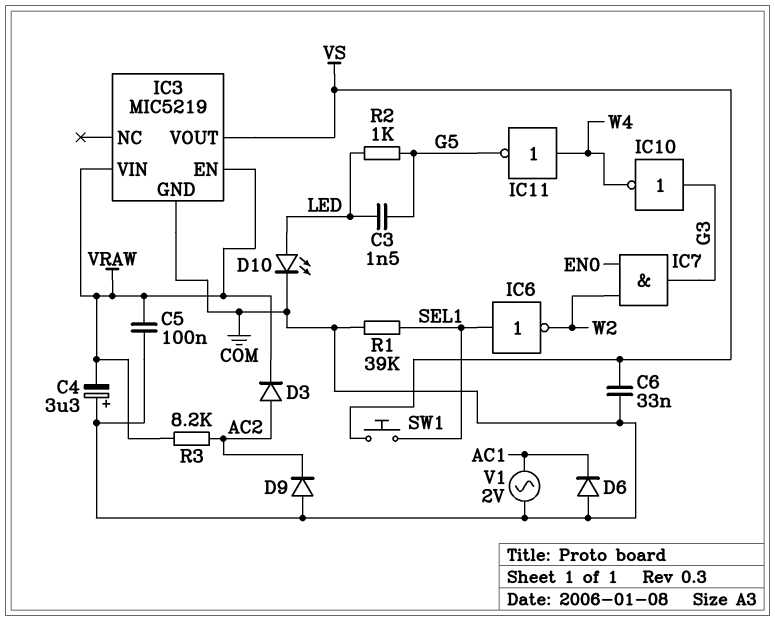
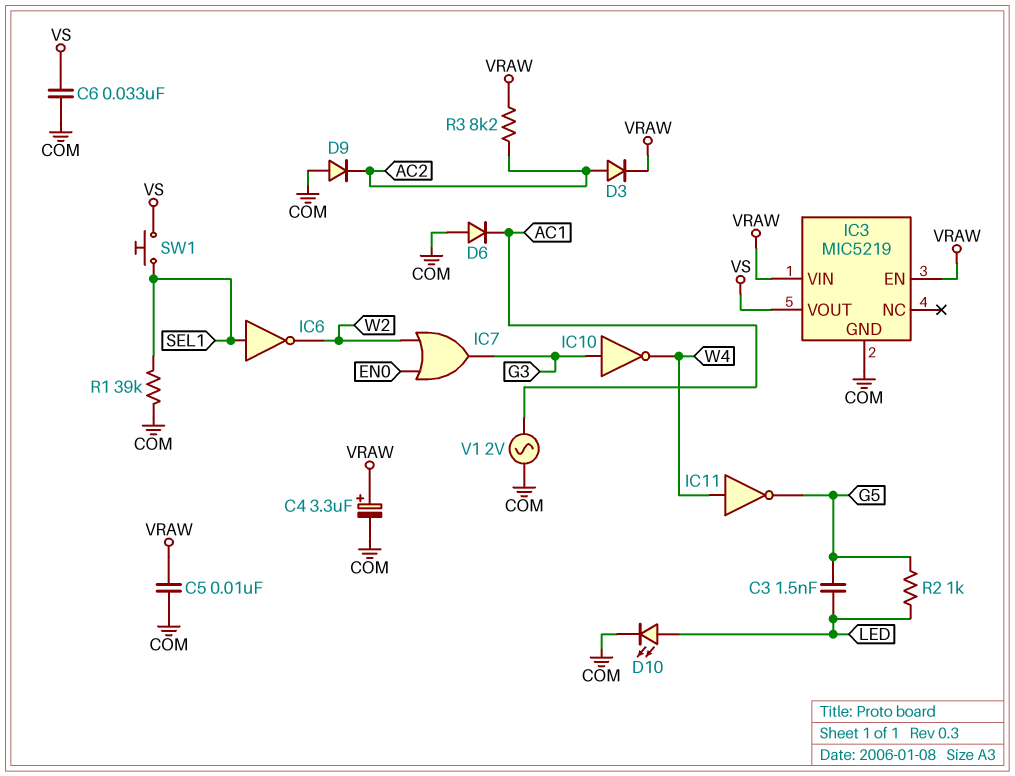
C4: 3.3uF (plus COM, minus VRAW) -> 3.3uF (plus VRAW, minus COM)
C5: 100nF (COM, VRAW) -> 10nF (COM, VRAW)
IC7: AND (in EN0, in W2, out G3) -> OR (in EN0, in W2, out G3)

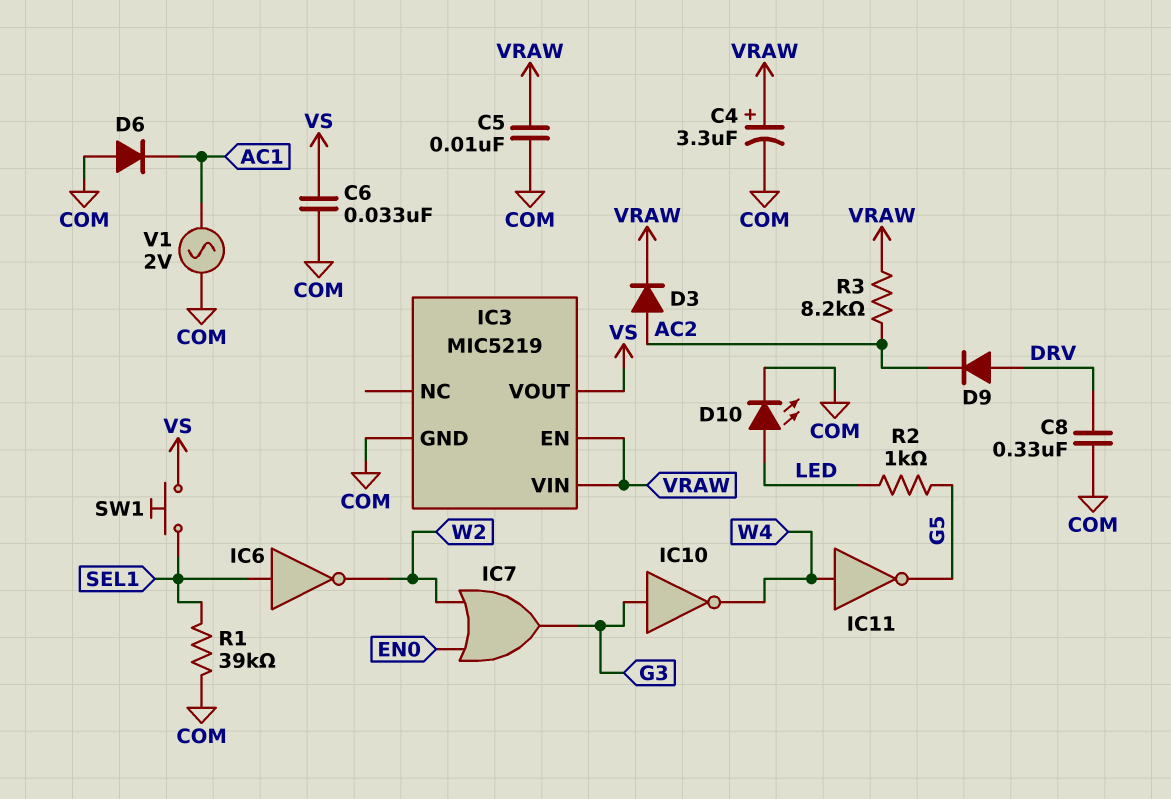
C3: 1.5nF (G5, LED) -> none
C8: none -> 330nF (COM, DRV)
D9: diode (A COM, K AC2) -> diode (A DRV, K AC2)

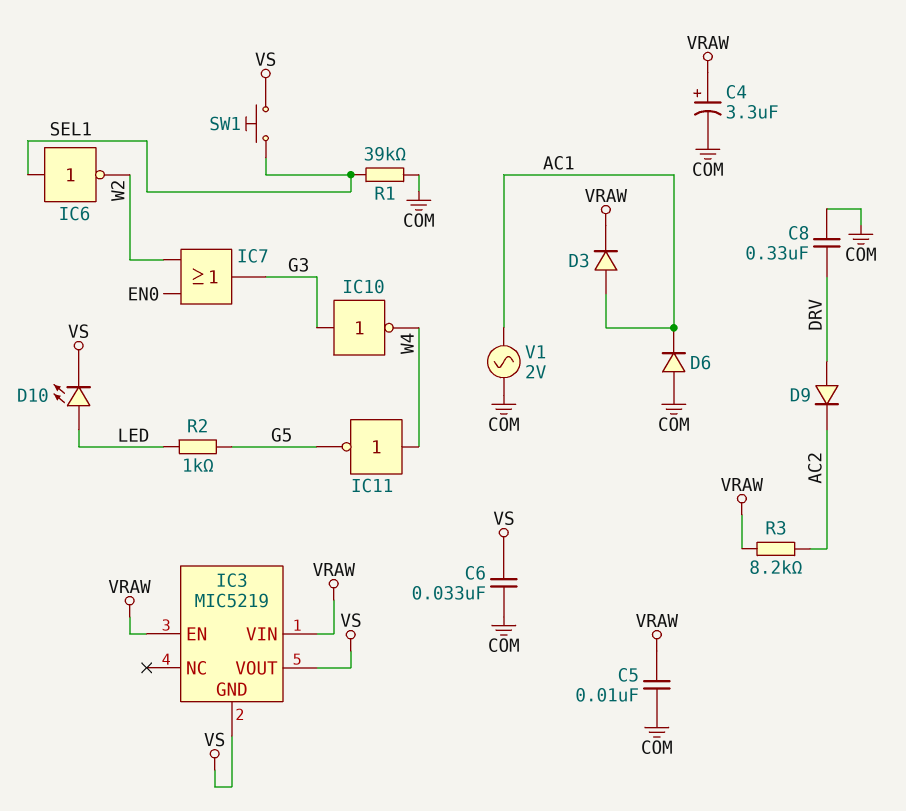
D3: diode (A AC2, K VRAW) -> diode (A AC1, K VRAW)
D10: LED (A LED, K COM) -> LED (A LED, K VS)
IC3 pin GND: COM -> VS

